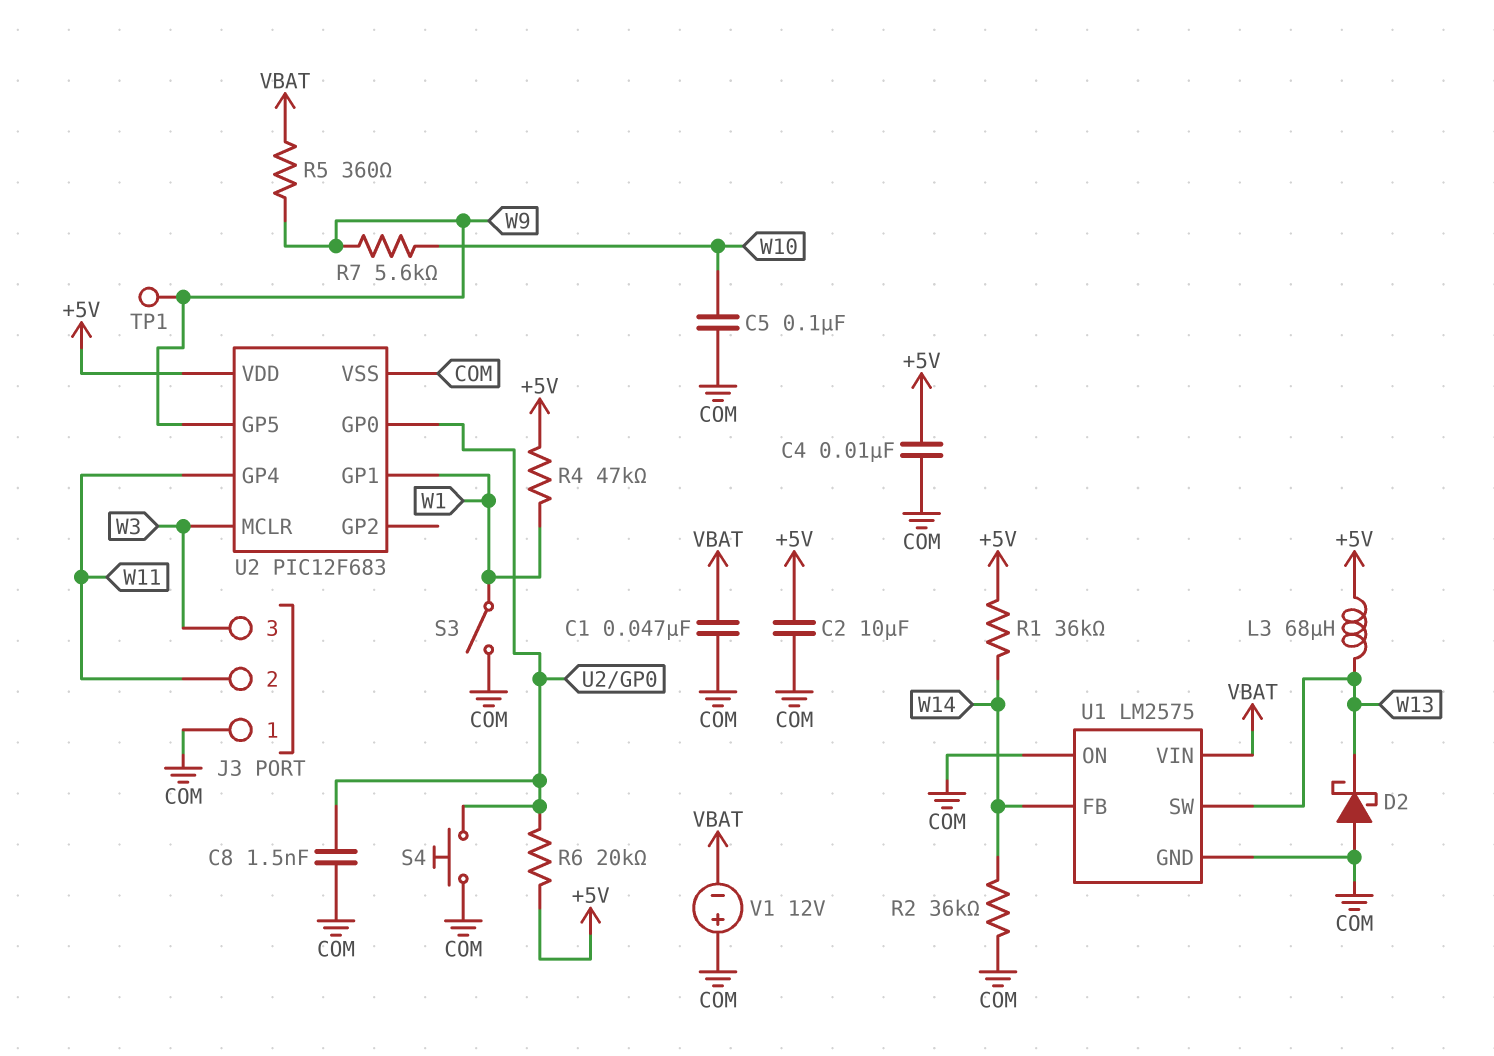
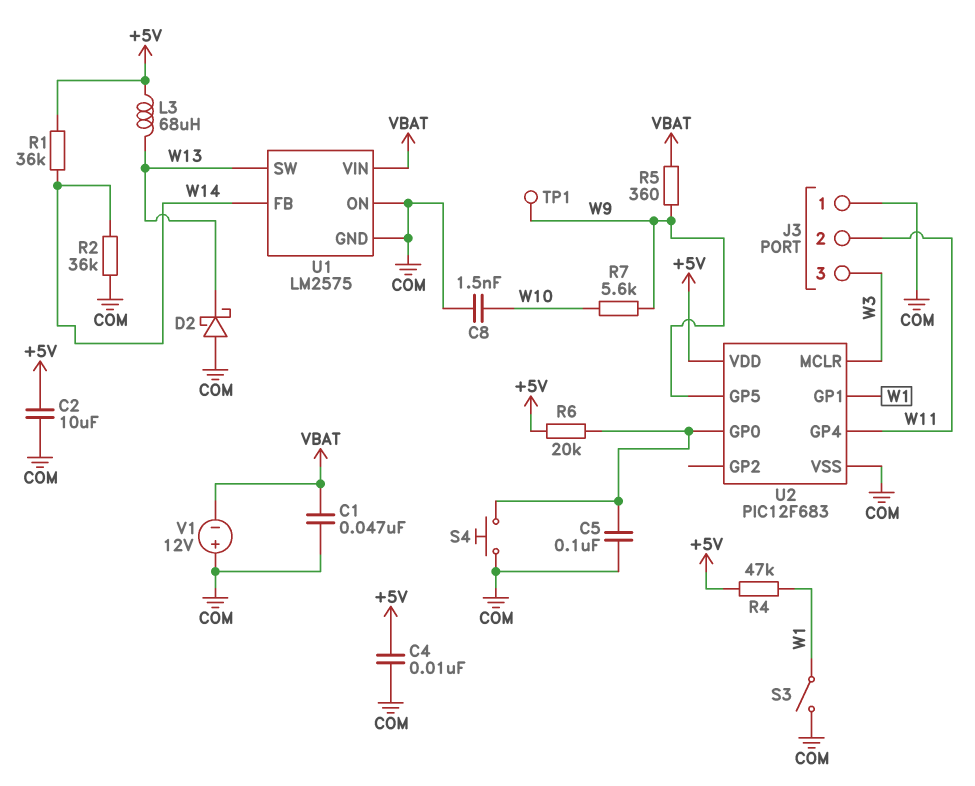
C5: 100nF (COM, W10) -> 100nF (COM, U2/GP0)
C8: 1.5nF (COM, U2/GP0) -> 1.5nF (COM, W10)

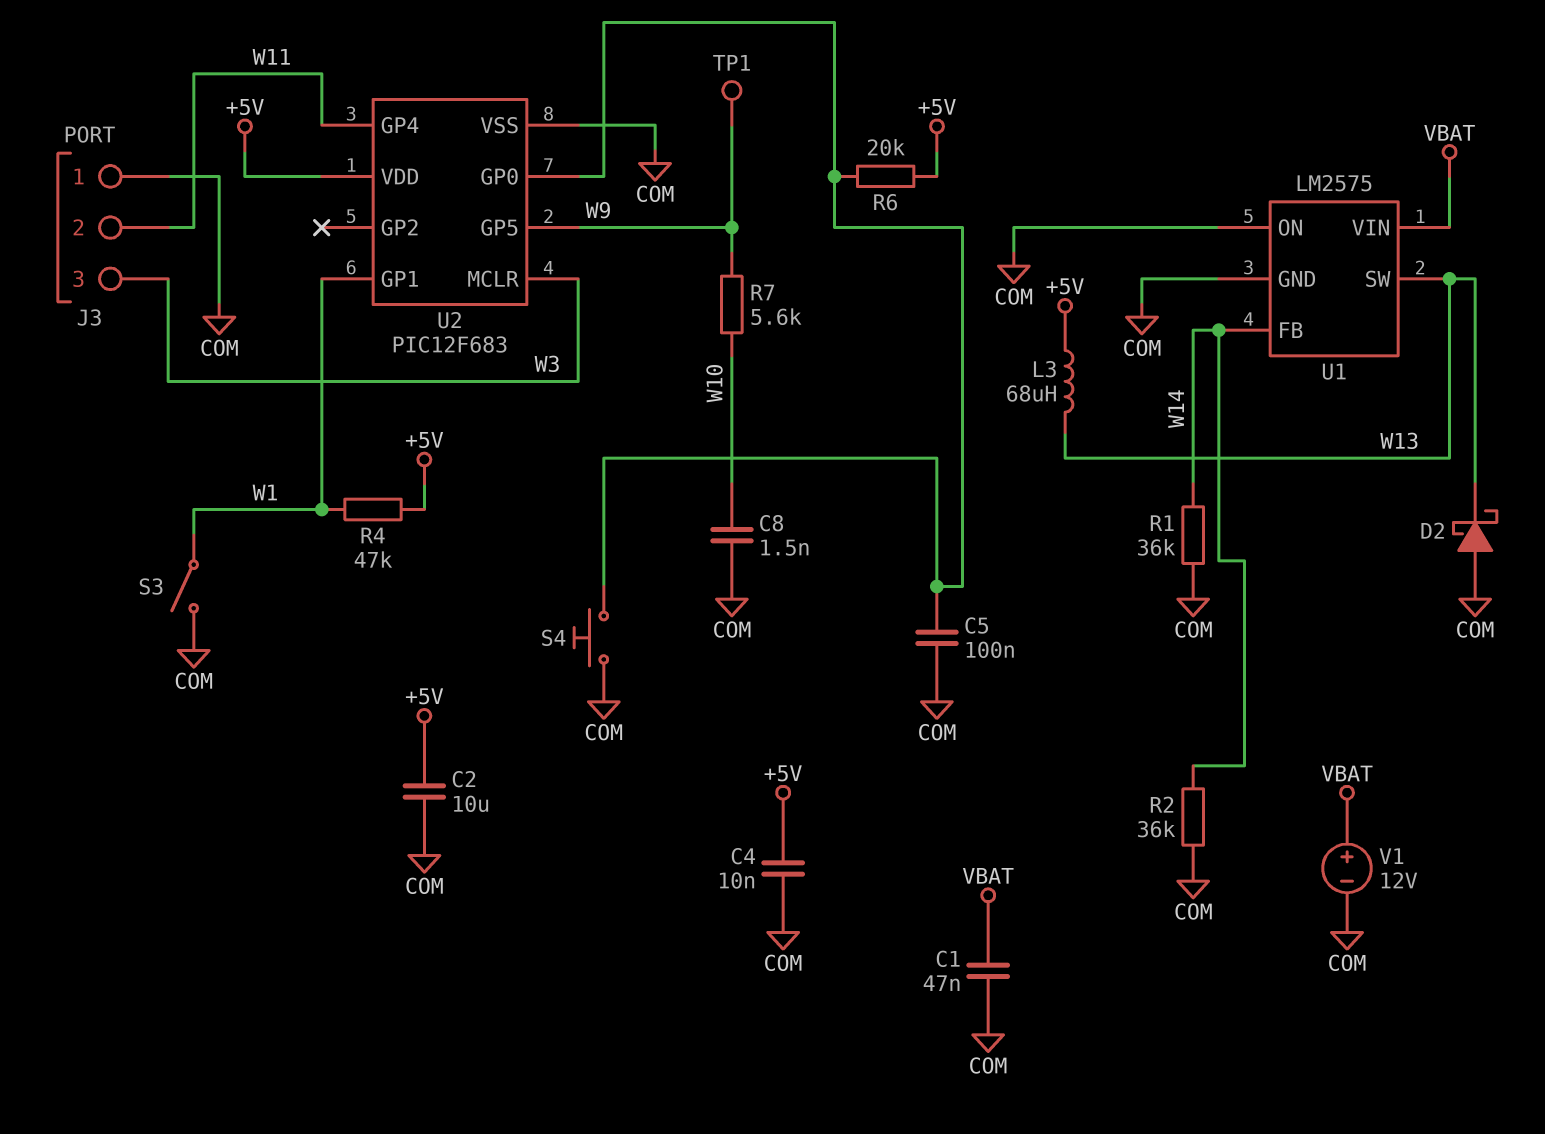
R1: 36k (+5V, W14) -> 36k (COM, W14)
R5: 360 (VBAT, W9) -> none
V1: 12V (plus COM, minus VBAT) -> 12V (plus VBAT, minus COM)

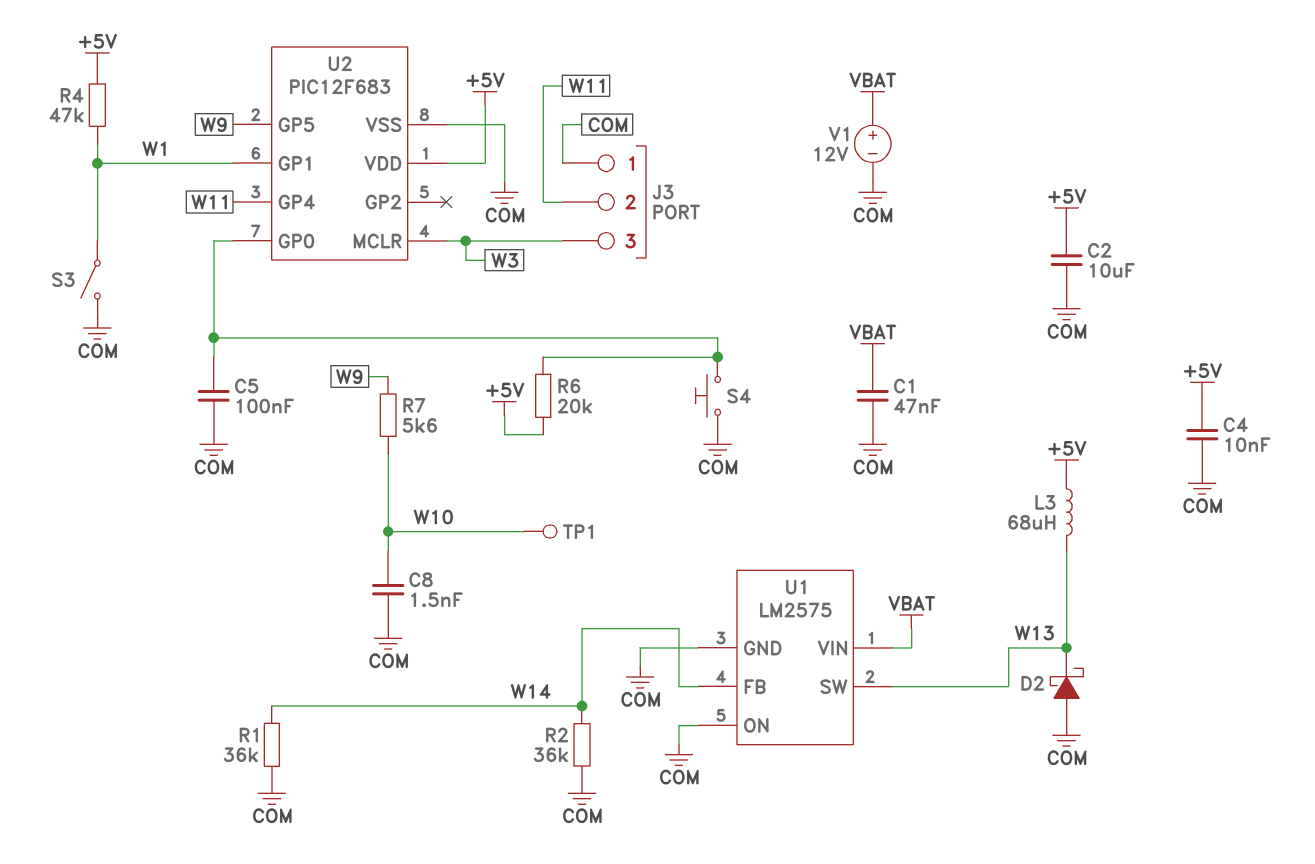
TP1: test point (W9) -> test point (W10)

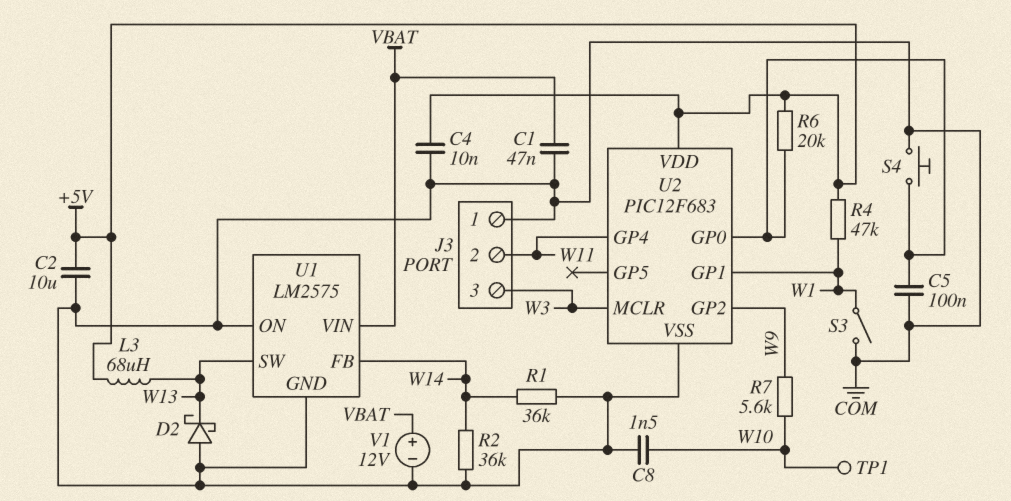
U2 pin GP2: none -> W9
U2 pin GP5: W9 -> none

